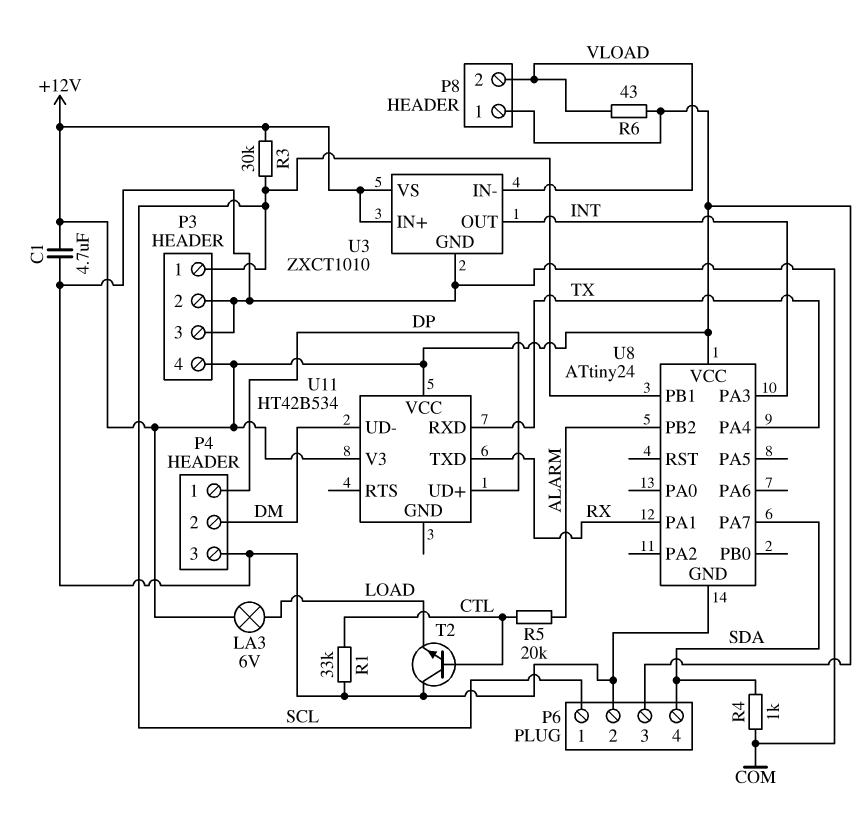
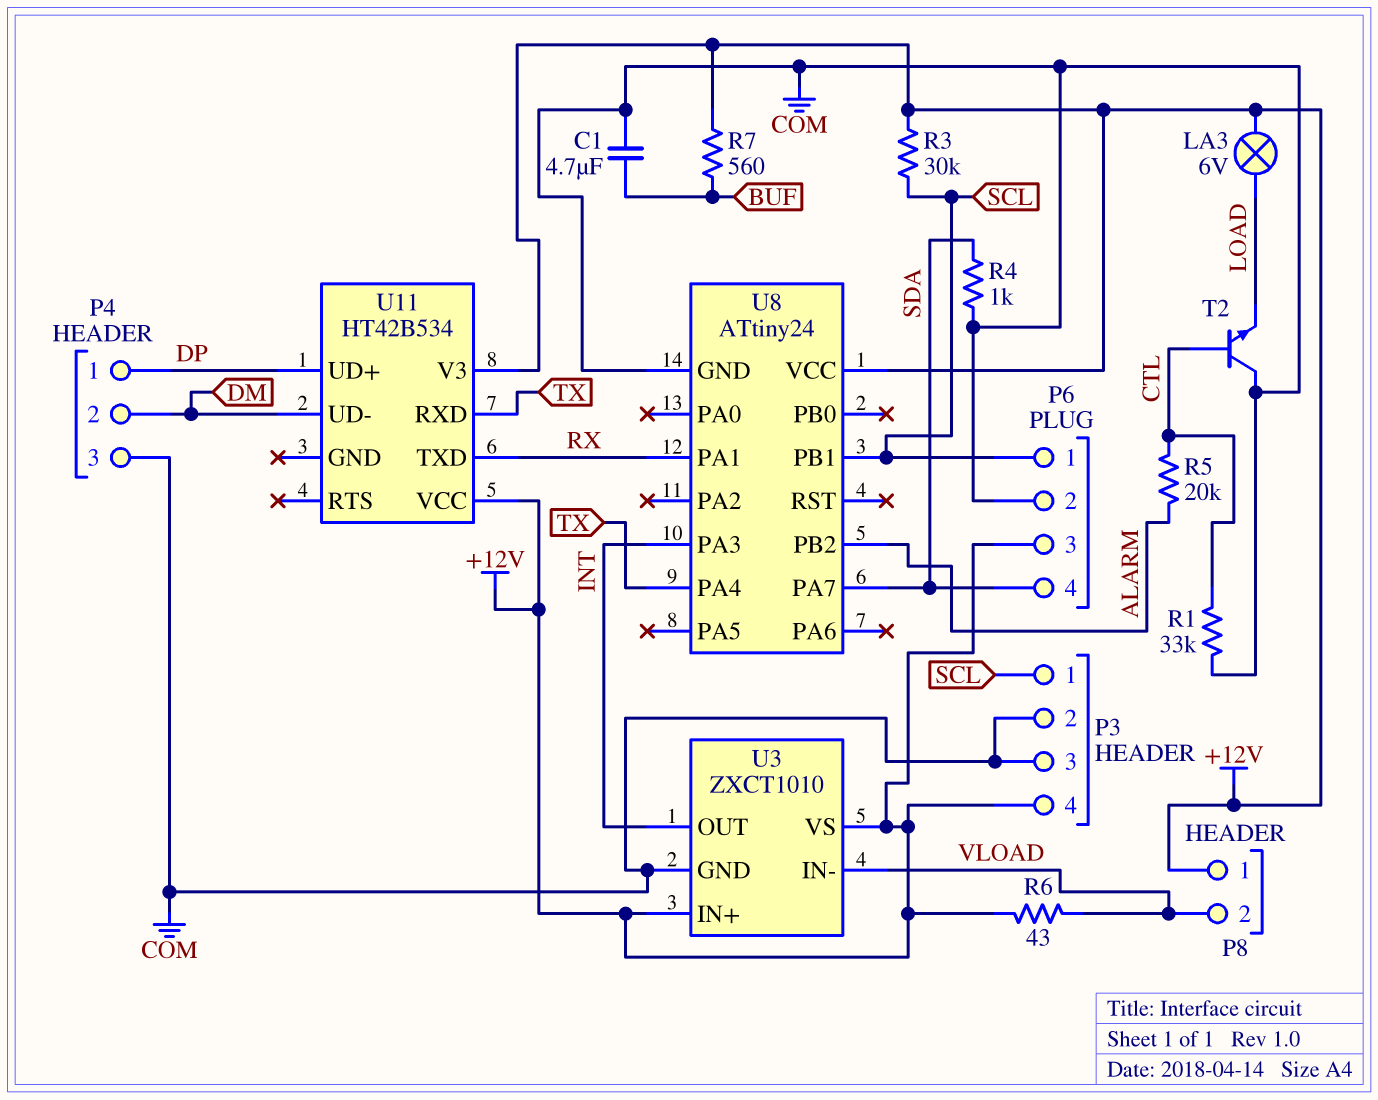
C1: 4.7uF (+12V, COM) -> 4.7uF (BUF, COM)
R7: none -> 560 (+12V, BUF)

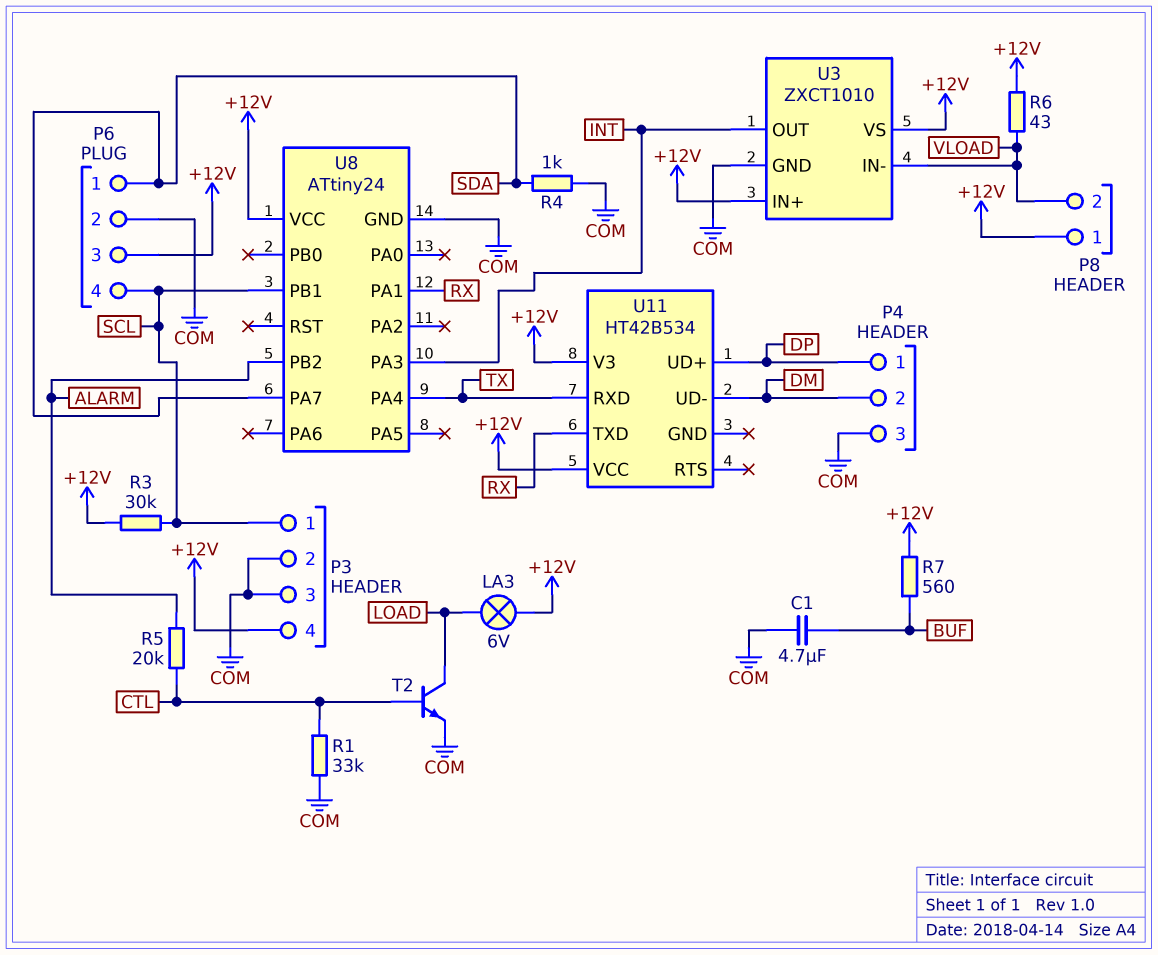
P6 pin 1: SCL -> SDA
P6 pin 4: SDA -> SCL
T2: NPN (B CTL, C COM, E LOAD) -> NPN (B CTL, C LOAD, E COM)

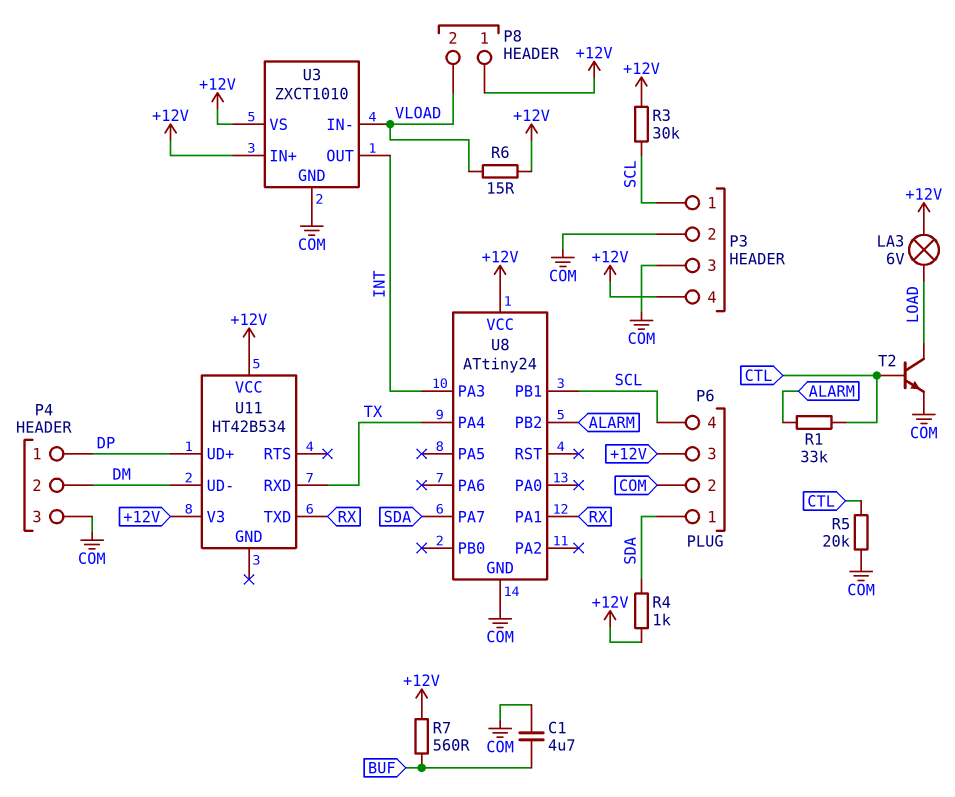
R1: 33k (COM, CTL) -> 33k (ALARM, CTL)
R4: 1k (COM, SDA) -> 1k (+12V, SDA)
R5: 20k (ALARM, CTL) -> 20k (COM, CTL)
R6: 43 (+12V, VLOAD) -> 15 (+12V, VLOAD)

